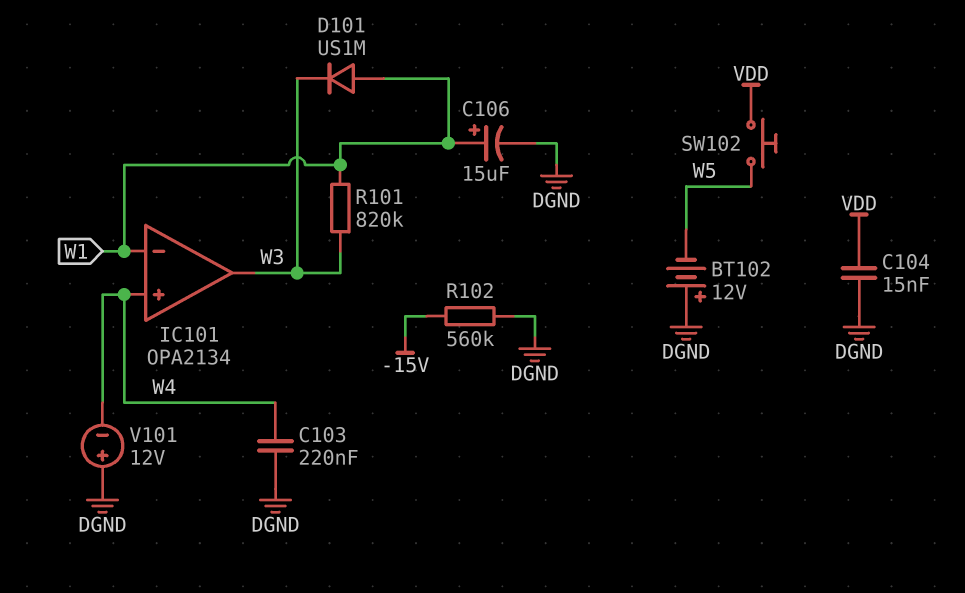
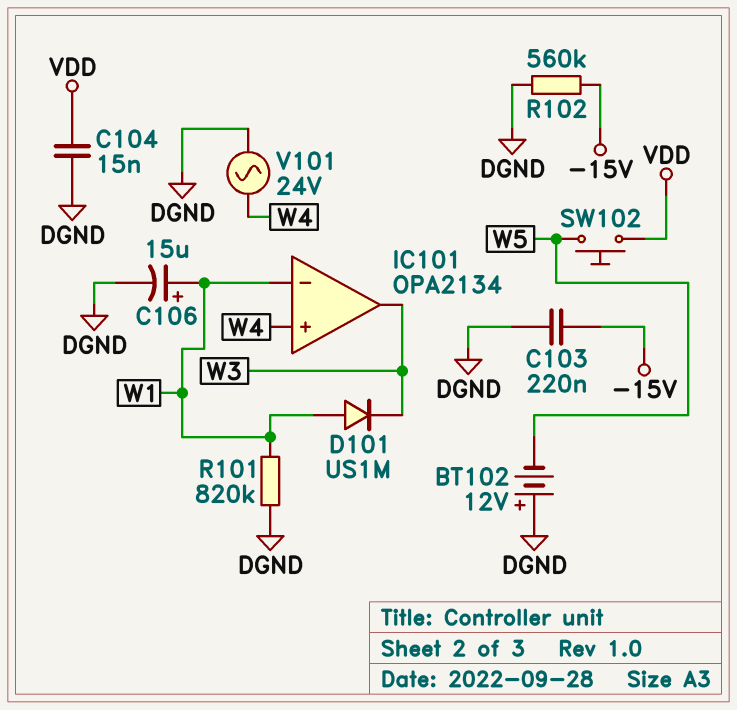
C103: 220nF (DGND, W4) -> 220nF (-15V, DGND)
R101: 820k (W1, W3) -> 820k (DGND, W1)
V101: 12V (plus DGND, minus W4) -> AC 24V (DGND, W4)

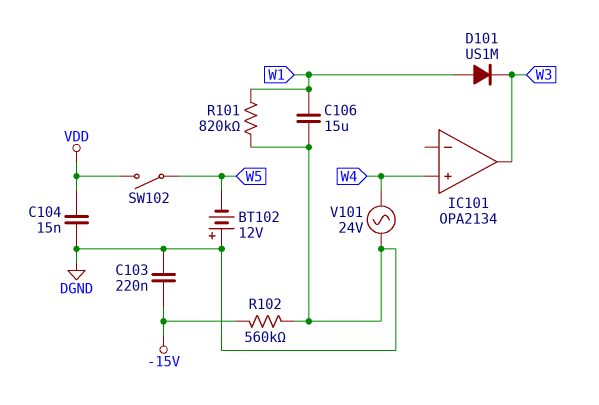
C106: 15uF (plus W1, minus DGND) -> 15uF (DGND, W1)
IC101 pin in-: W1 -> none
SW102: button (VDD, W5) -> switch (VDD, W5)

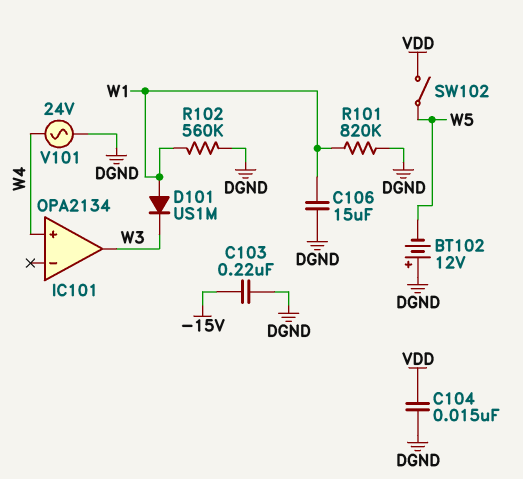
R102: 560k (-15V, DGND) -> 560k (DGND, W1)

